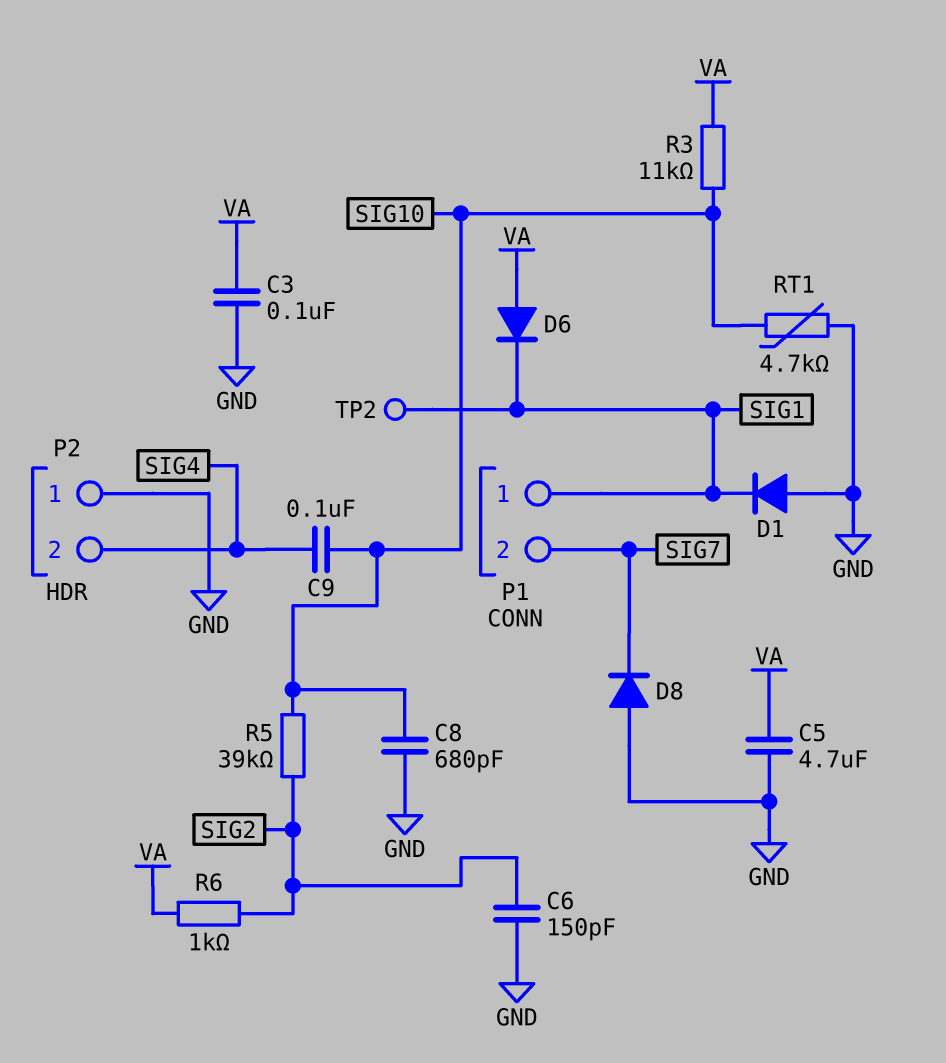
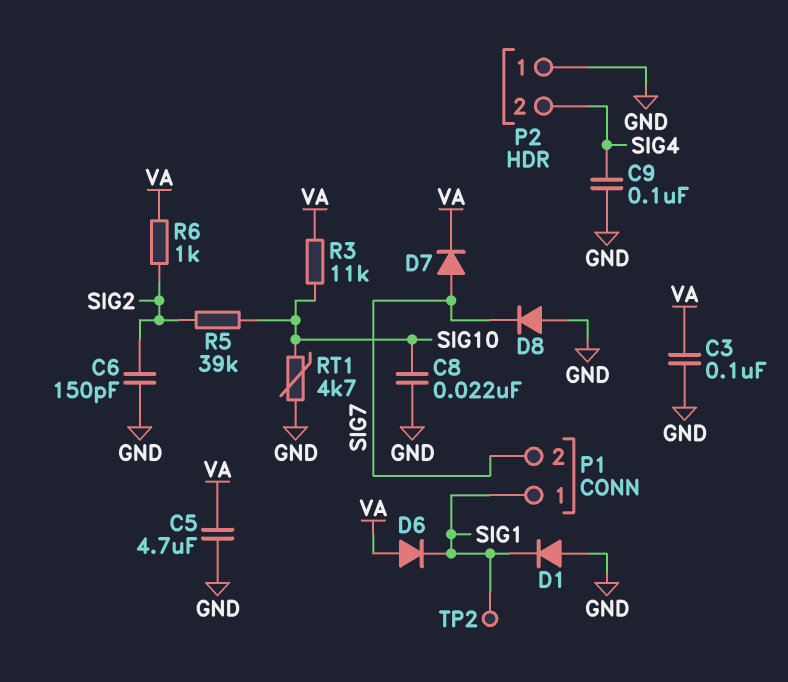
C8: 680pF (GND, SIG10) -> 22nF (GND, SIG10)
C9: 100nF (SIG4, SIG10) -> 100nF (GND, SIG4)
D7: none -> diode (A SIG7, K VA)

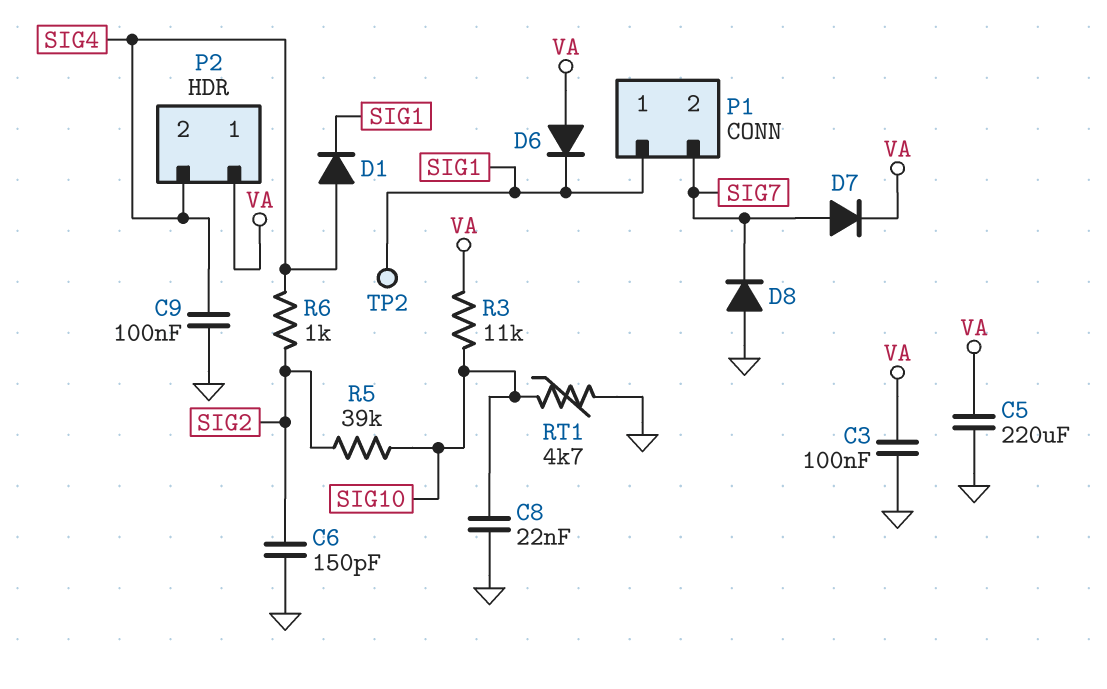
C5: 4.7uF (GND, VA) -> 220uF (GND, VA)
D1: diode (A GND, K SIG1) -> diode (A SIG4, K SIG1)
P2 pin 1: GND -> VA
R6: 1k (SIG2, VA) -> 1k (SIG2, SIG4)

